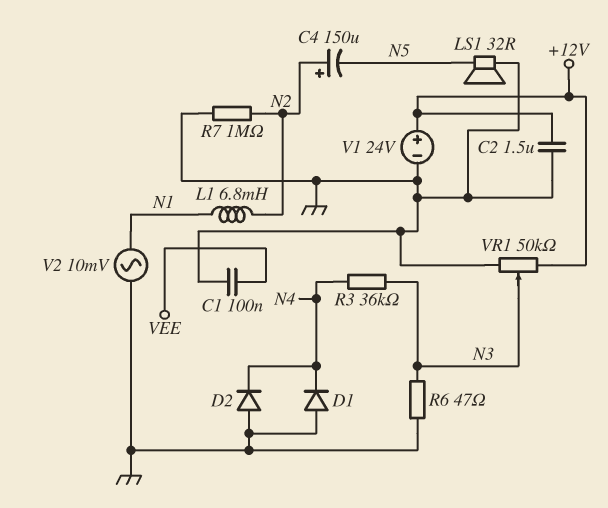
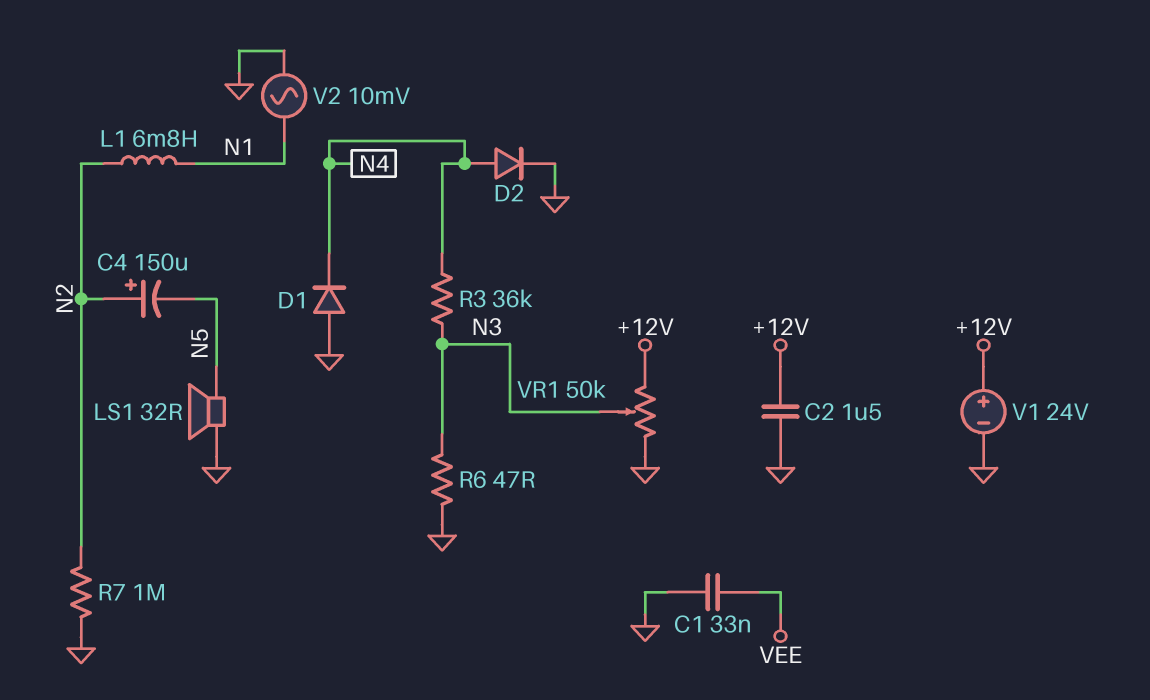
C1: 100nF (GND, VEE) -> 33nF (GND, VEE)
D2: diode (A GND, K N4) -> diode (A N4, K GND)

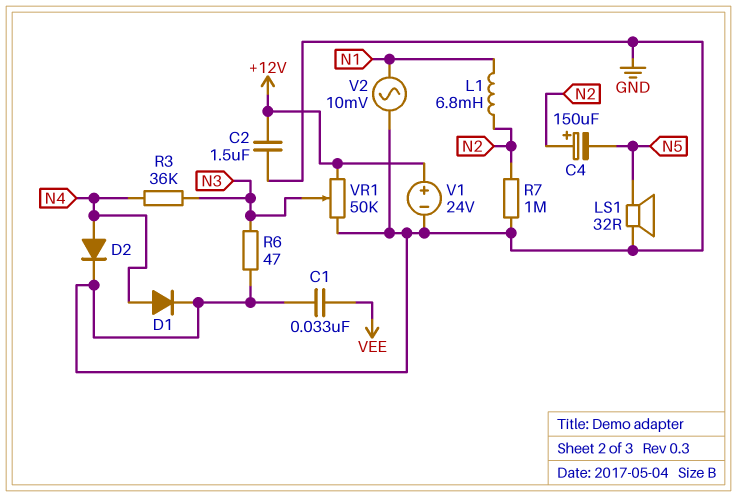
D1: diode (A GND, K N4) -> diode (A N4, K GND)

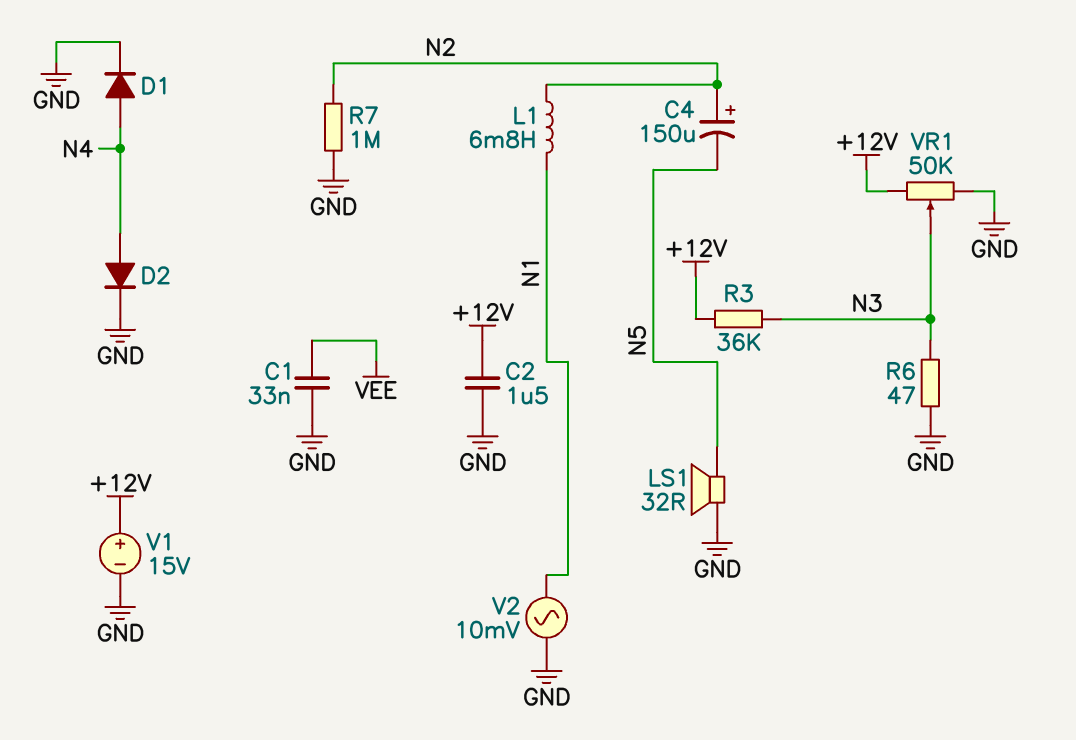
R3: 36k (N3, N4) -> 36k (+12V, N3)
V1: 24V (plus +12V, minus GND) -> 15V (plus +12V, minus GND)

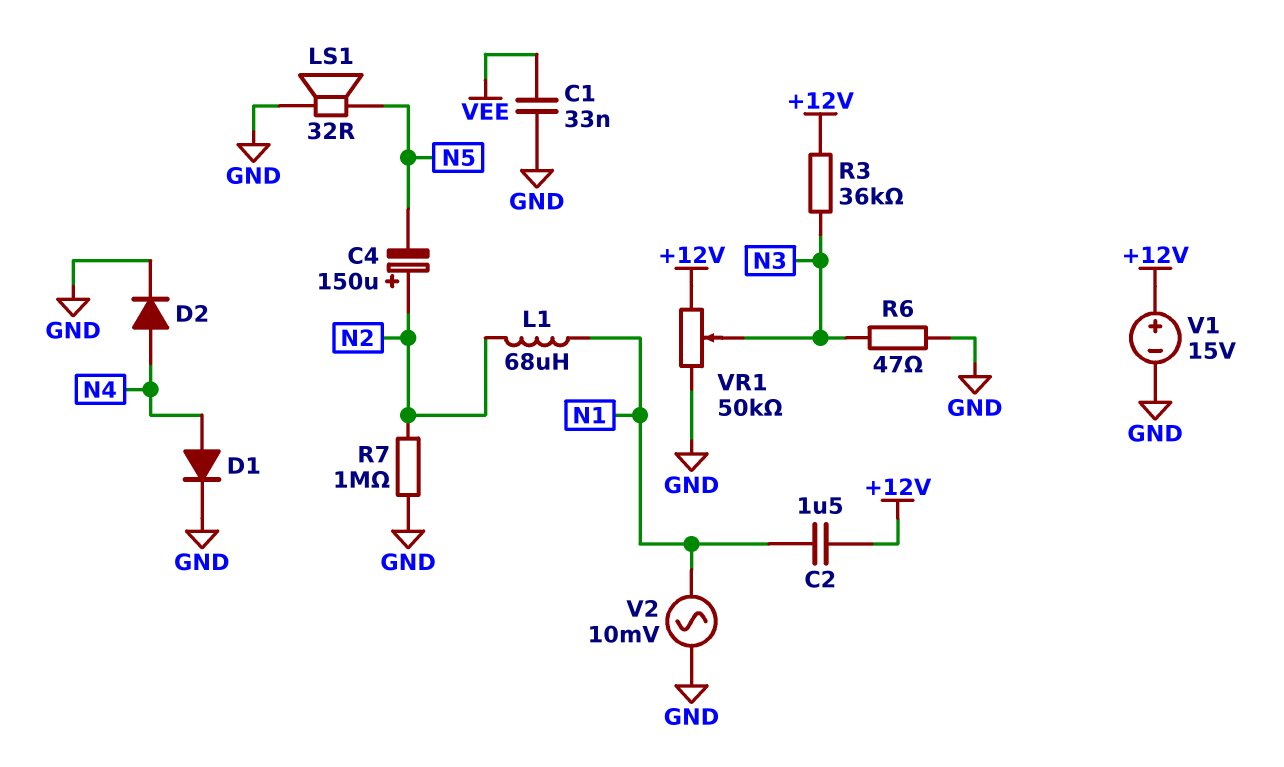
C2: 1.5uF (+12V, GND) -> 1.5uF (+12V, N1)
L1: 6.8mH (N1, N2) -> 68uH (N1, N2)

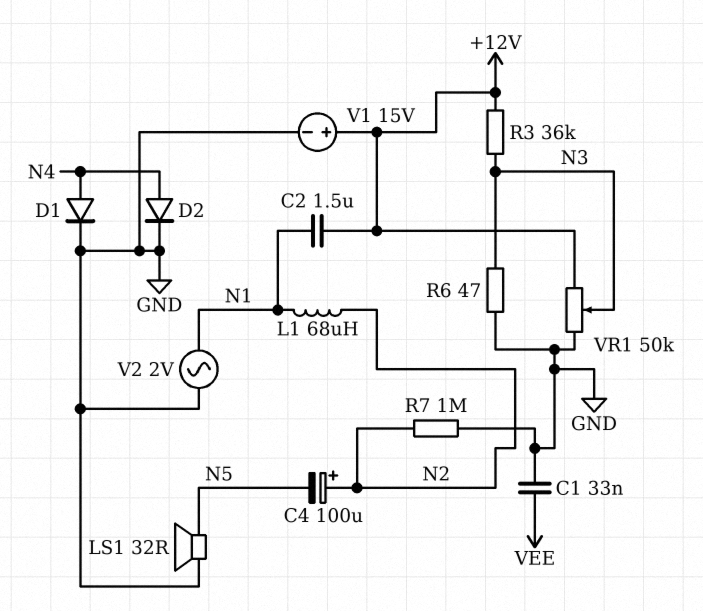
C4: 150uF (plus N2, minus N5) -> 100uF (plus N2, minus N5)
V2: AC 10mV (GND, N1) -> AC 2V (GND, N1)

